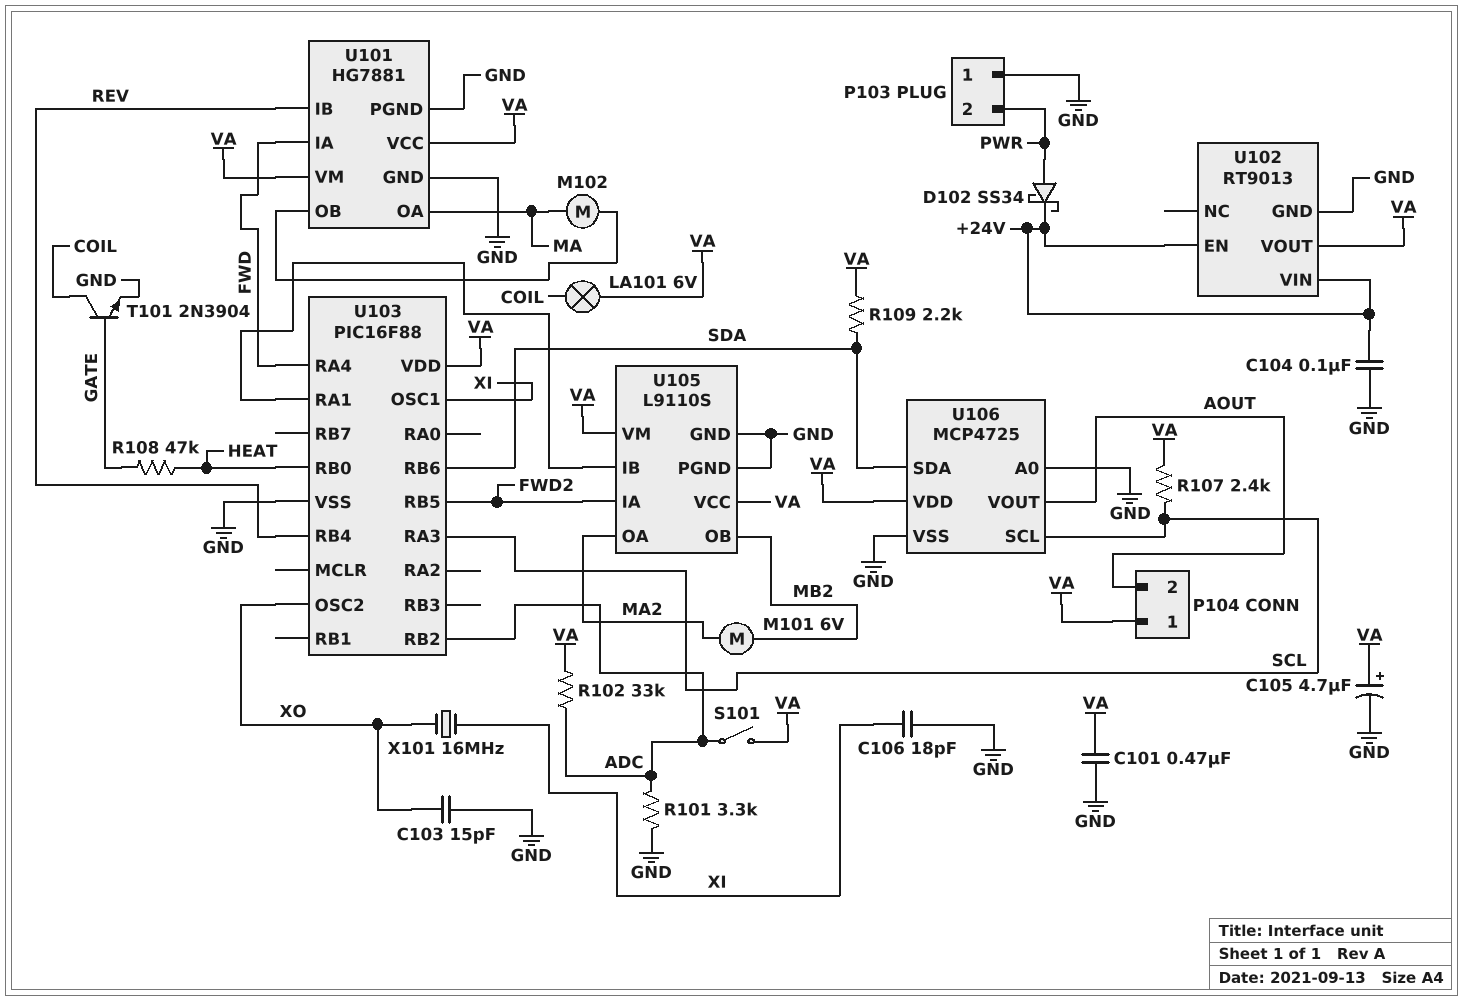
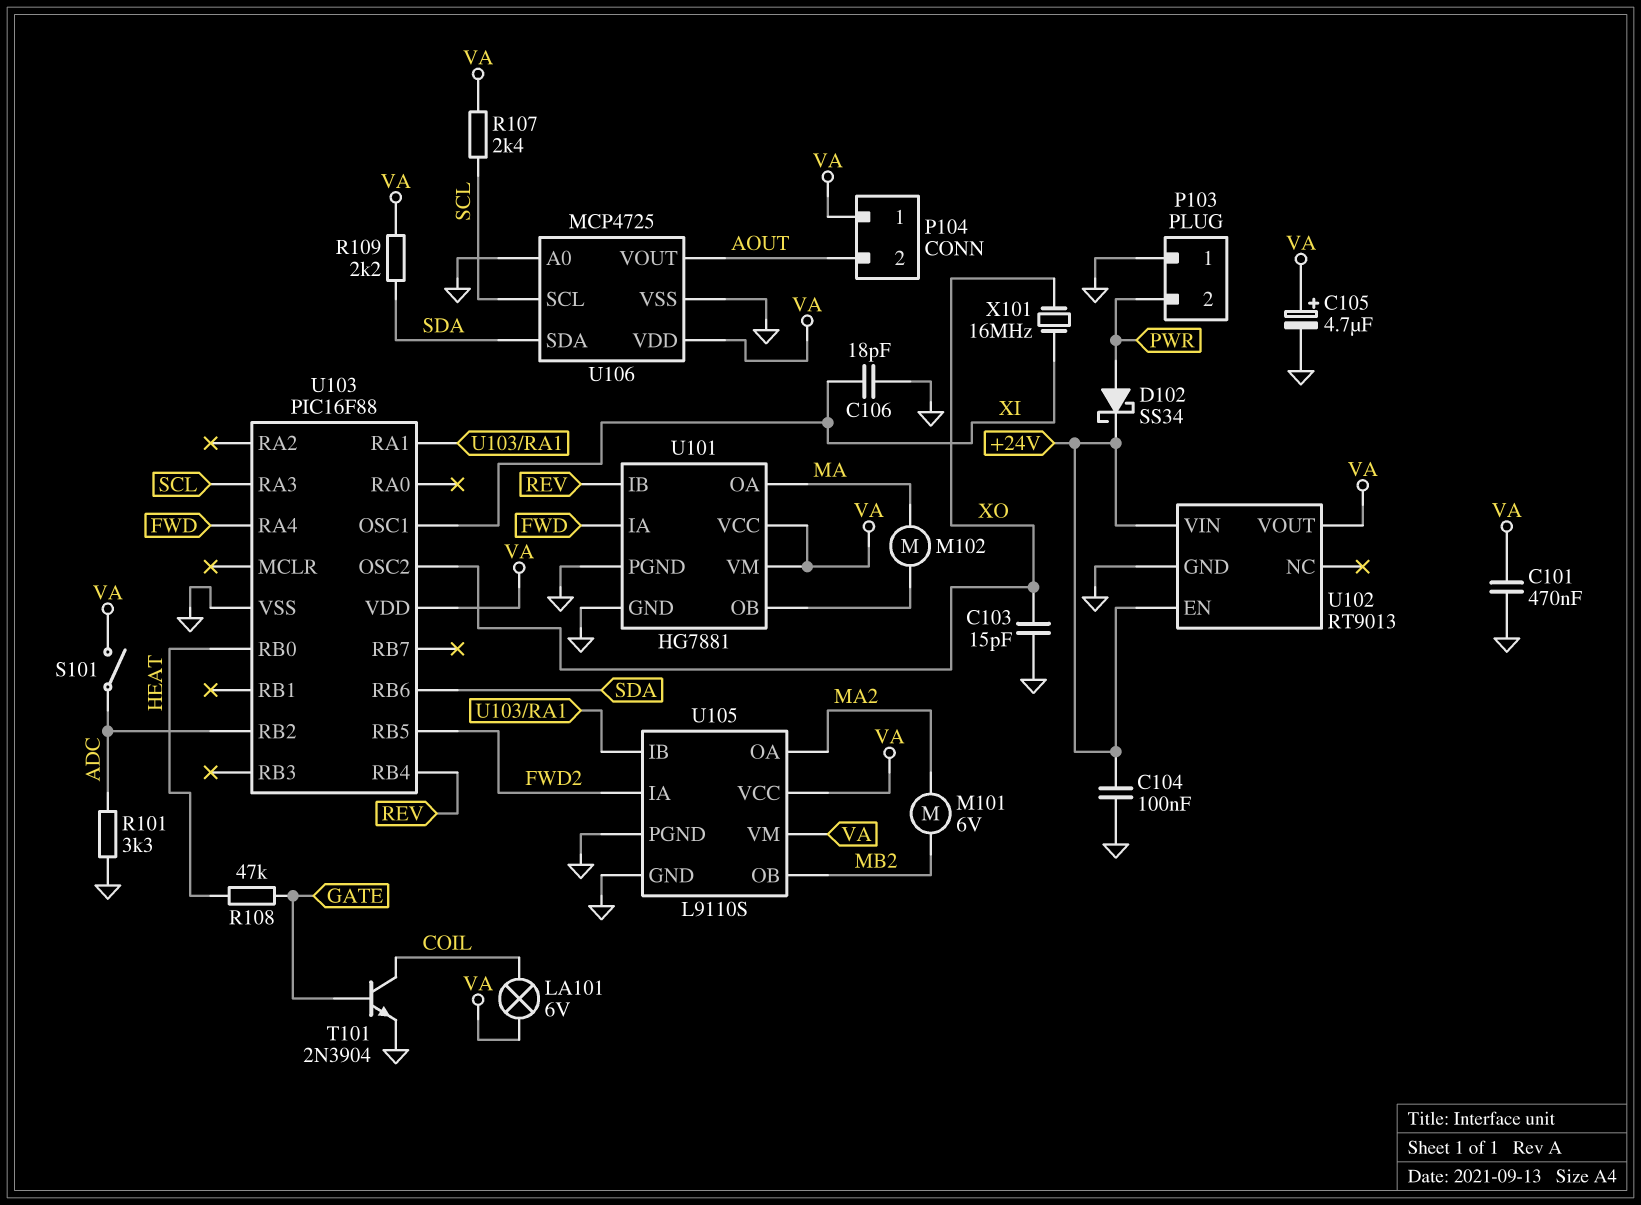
R102: 33k (ADC, VA) -> none

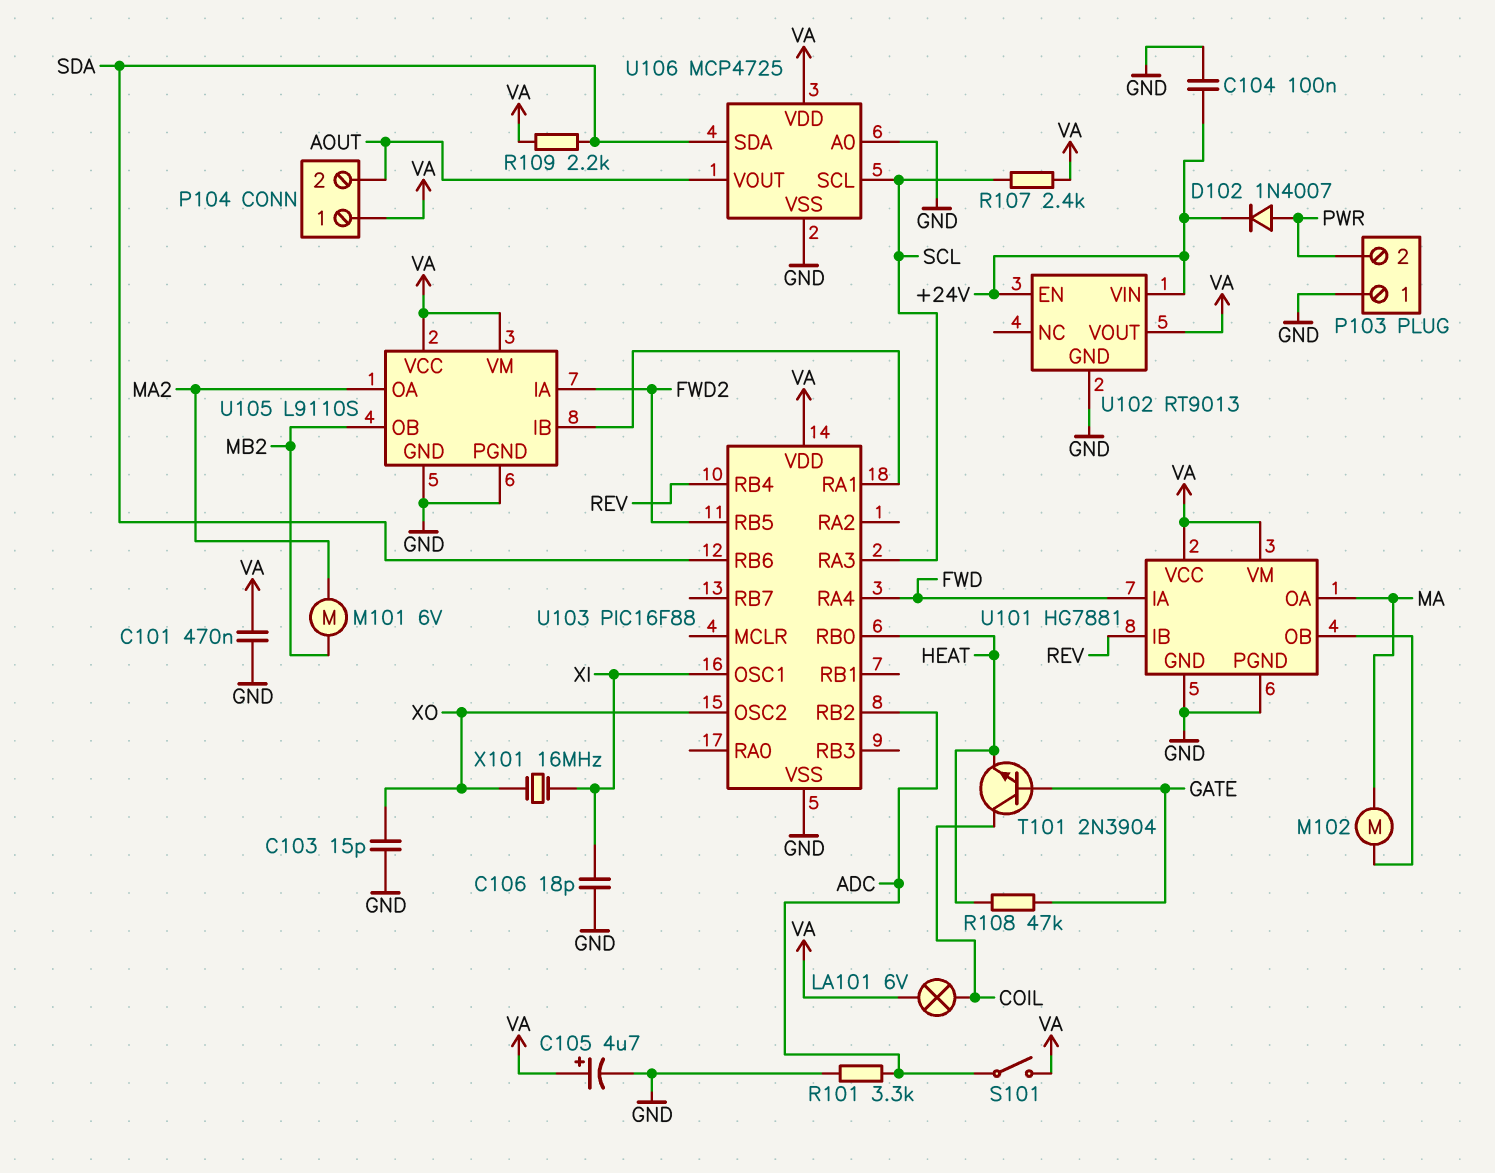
D102: schottky SS34 (A PWR, K +24V) -> diode 1N4007 (A PWR, K +24V)
T101: NPN 2N3904 (B GATE, C COIL, E GND) -> NPN 2N3904 (B GATE, C COIL, E HEAT)

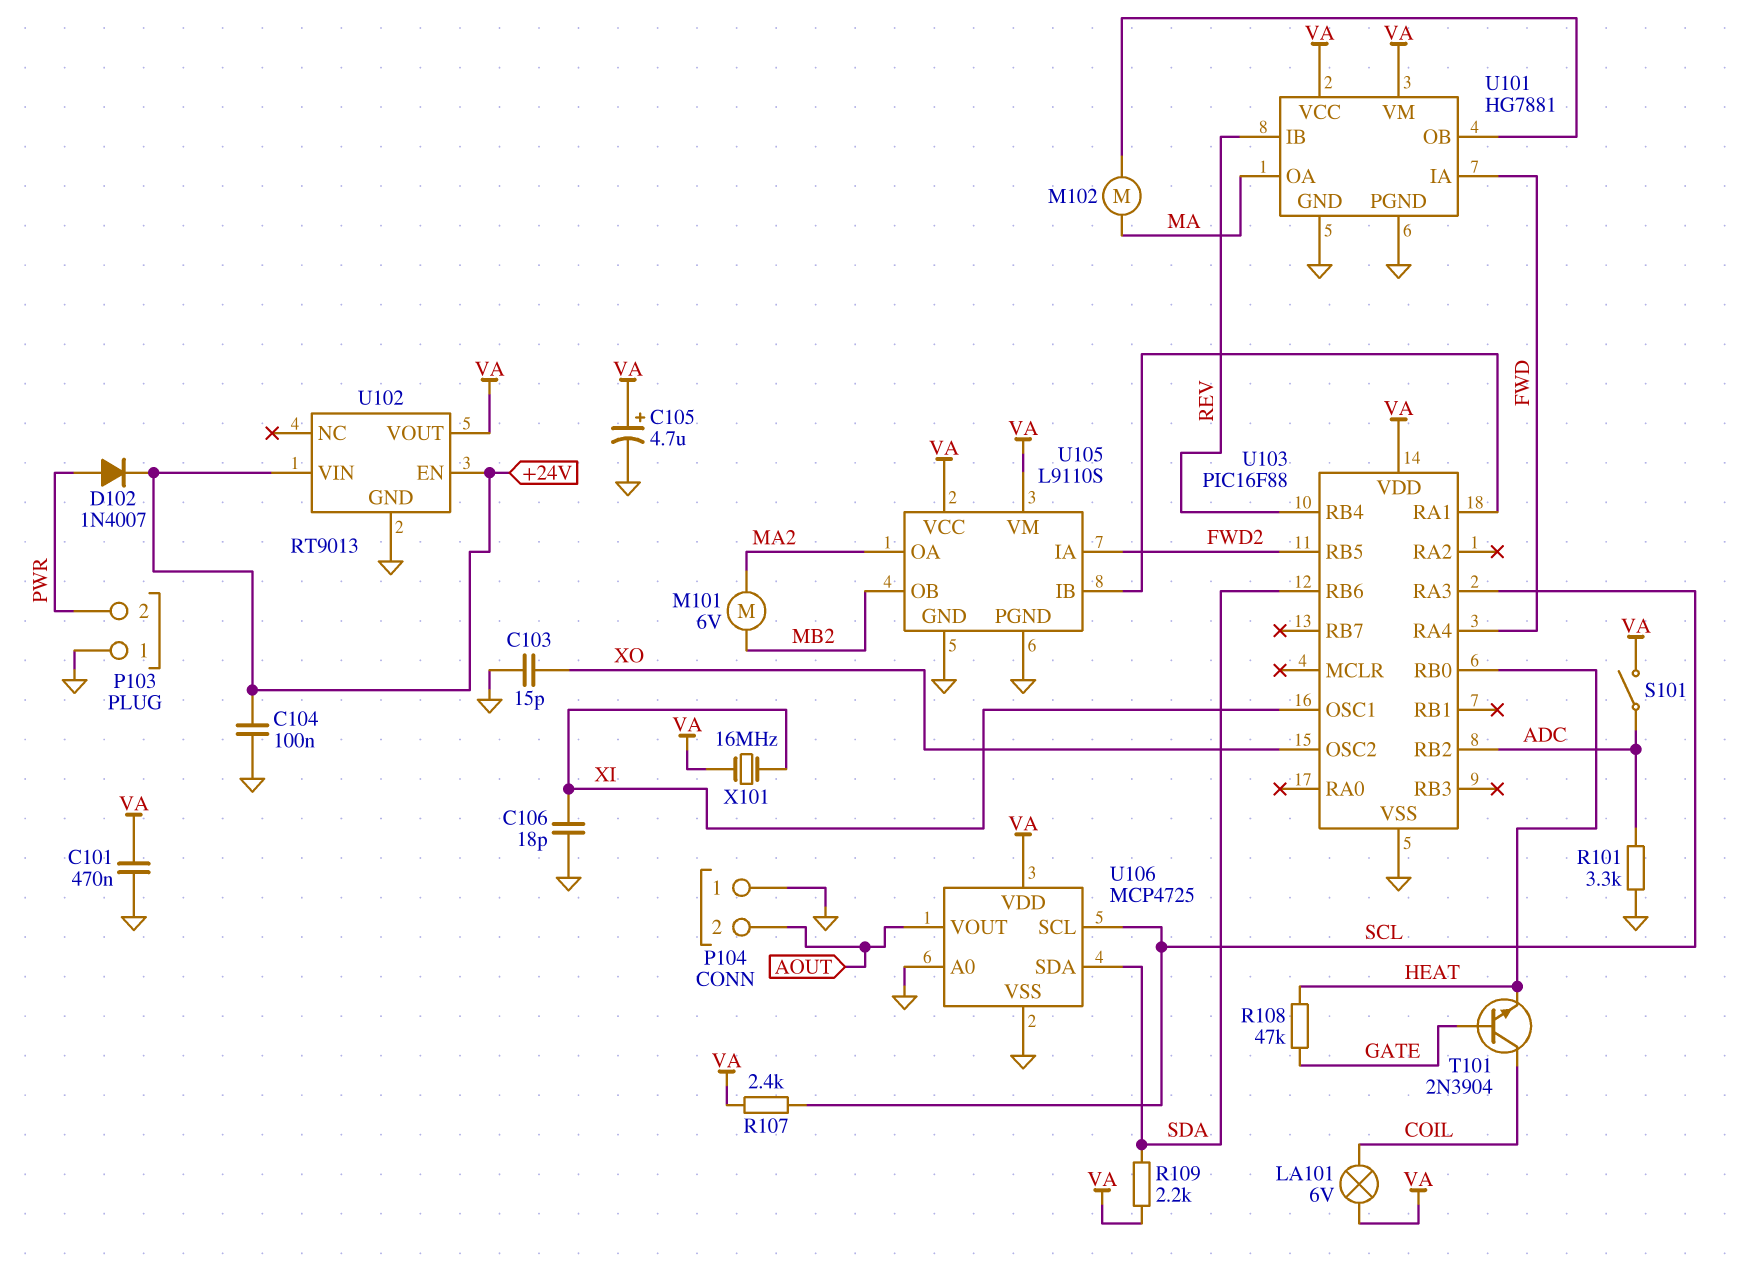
P104 pin 1: VA -> GND
X101: 16MHz (XI, XO) -> 16MHz (VA, XI)

